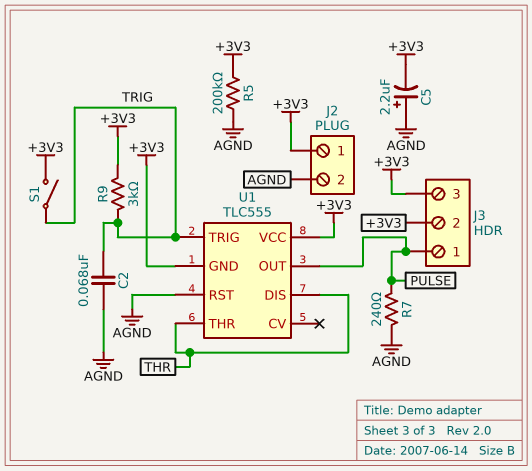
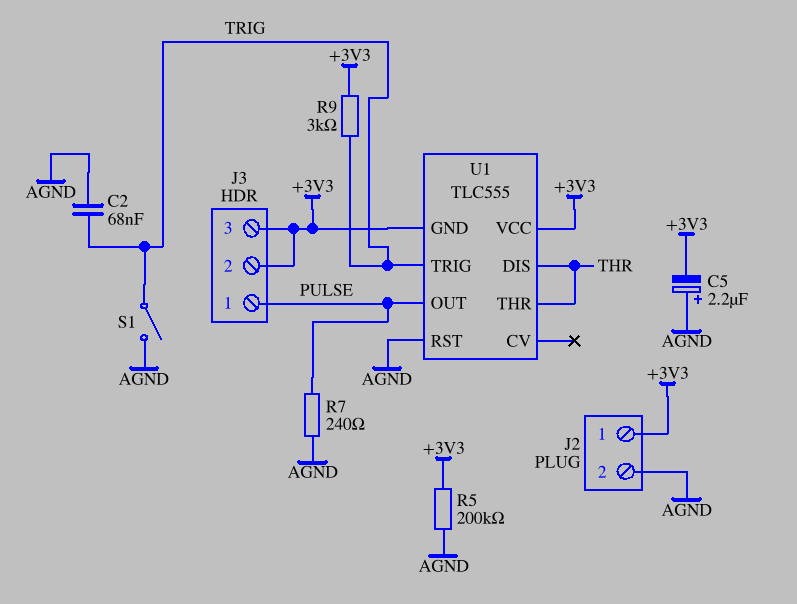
S1: switch (+3V3, TRIG) -> switch (AGND, TRIG)

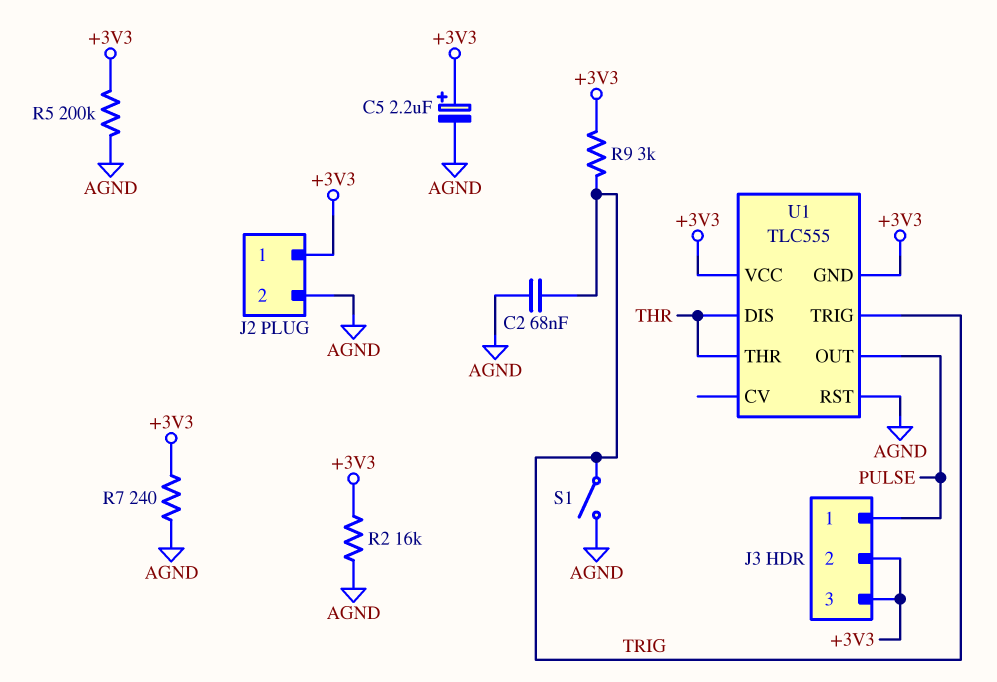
C5: 2.2uF (plus AGND, minus +3V3) -> 2.2uF (plus +3V3, minus AGND)
R2: none -> 16k (+3V3, AGND)
R7: 240 (AGND, PULSE) -> 240 (+3V3, AGND)

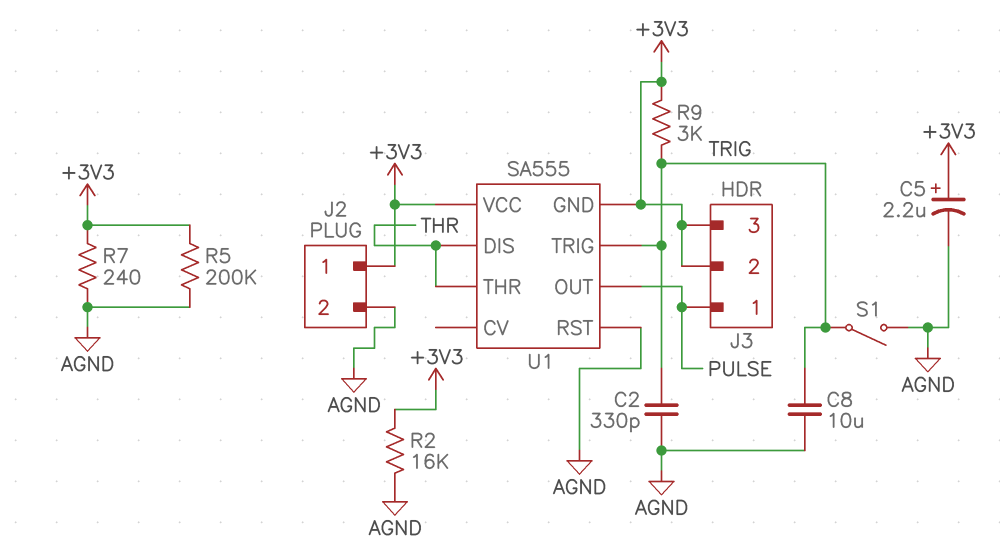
C2: 68nF (AGND, TRIG) -> 330pF (AGND, TRIG)
C8: none -> 10uF (AGND, TRIG)
U1: TLC555 -> SA555

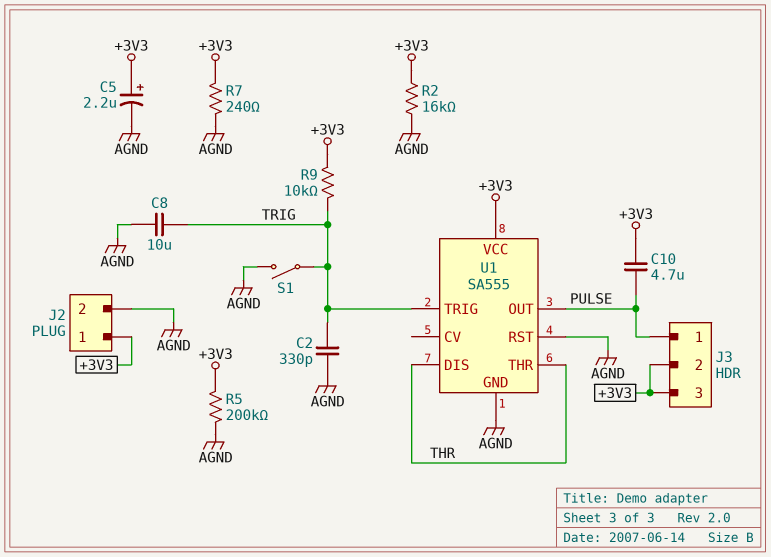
C10: none -> 4.7uF (+3V3, PULSE)
R9: 3k (+3V3, TRIG) -> 10k (+3V3, TRIG)
U1 pin GND: +3V3 -> AGND

